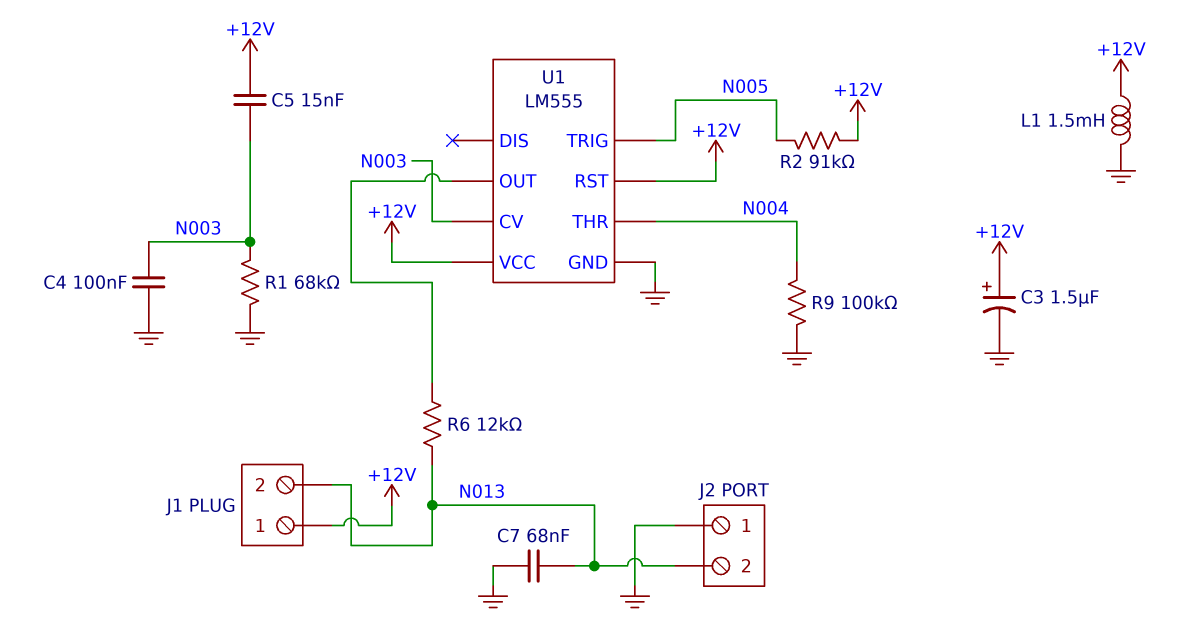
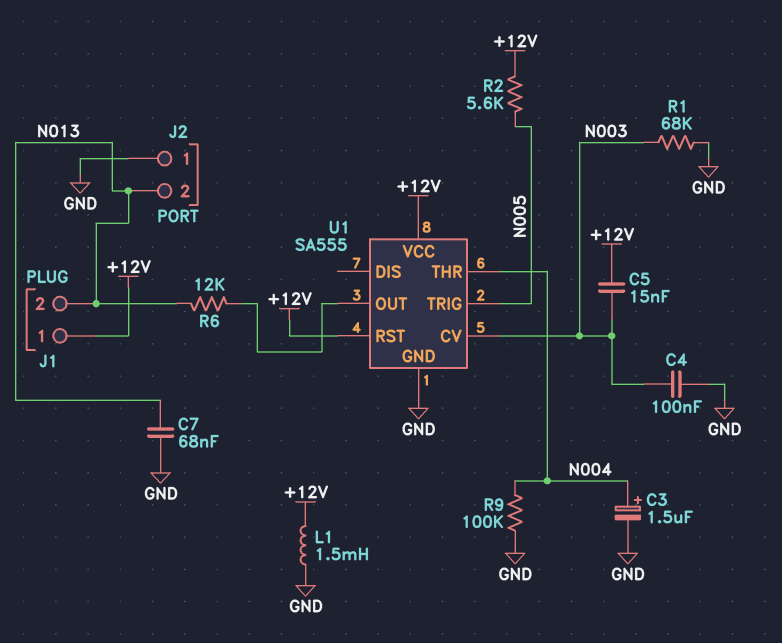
C3: 1.5uF (plus +12V, minus GND) -> 1.5uF (plus N004, minus GND)
R2: 91k (+12V, N005) -> 5.6k (+12V, N005)
U1: LM555 -> SA555

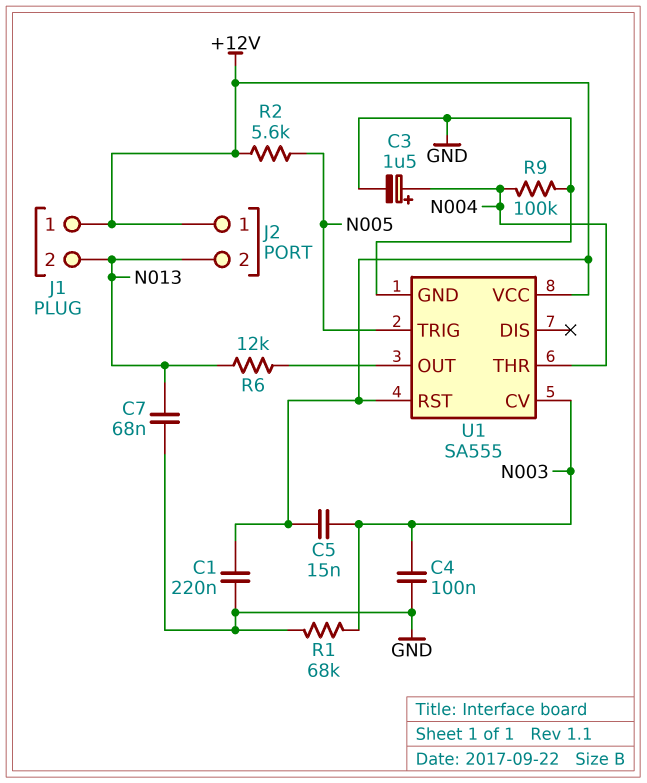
C1: none -> 220nF (+12V, GND)
J2 pin 1: GND -> +12V
L1: 1.5mH (+12V, GND) -> none

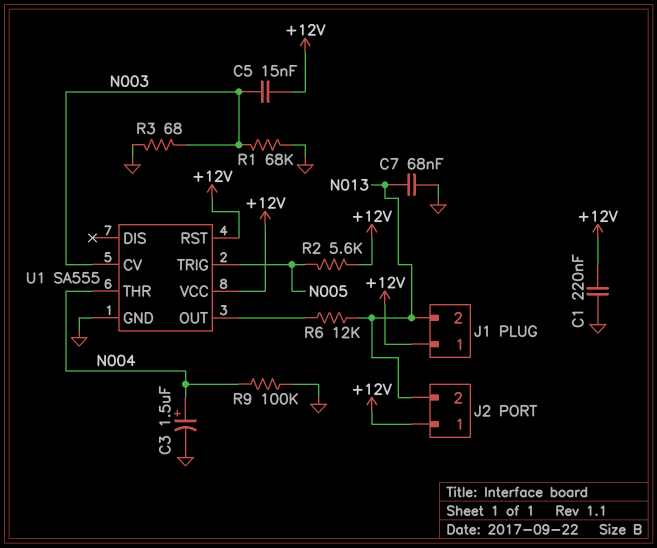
C4: 100nF (GND, N003) -> none
R3: none -> 68 (GND, N003)

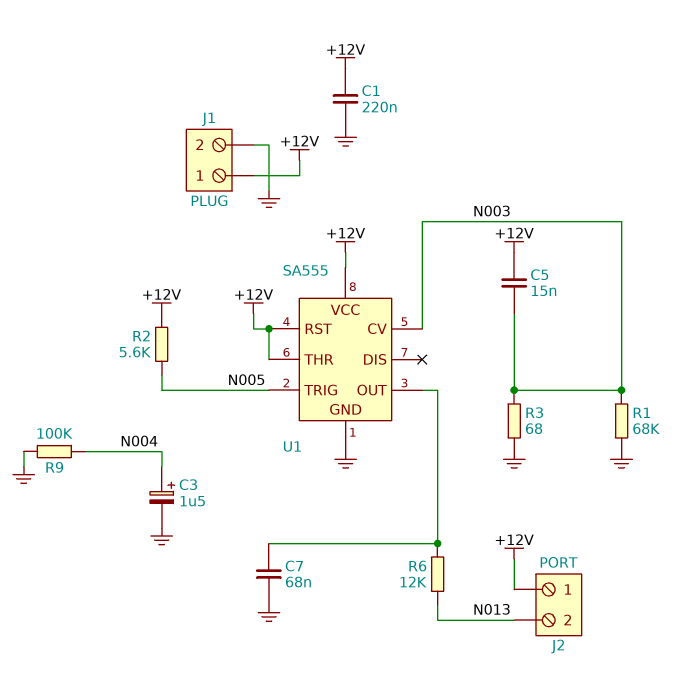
C7: 68nF (GND, N013) -> 68nF (GND, U1/OUT)
J1 pin 2: N013 -> GND
U1 pin THR: N004 -> +12V

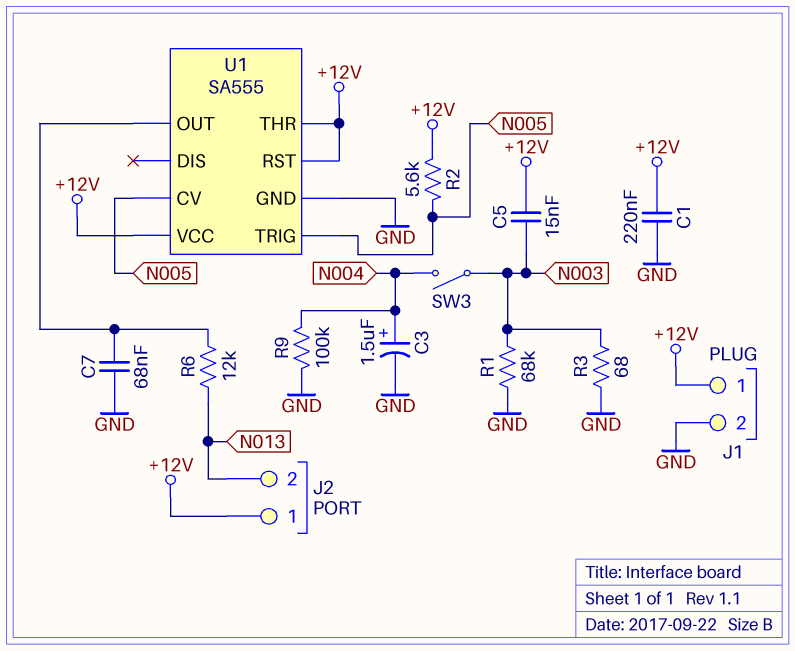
SW3: none -> switch (N003, N004)
U1 pin CV: N003 -> N005

